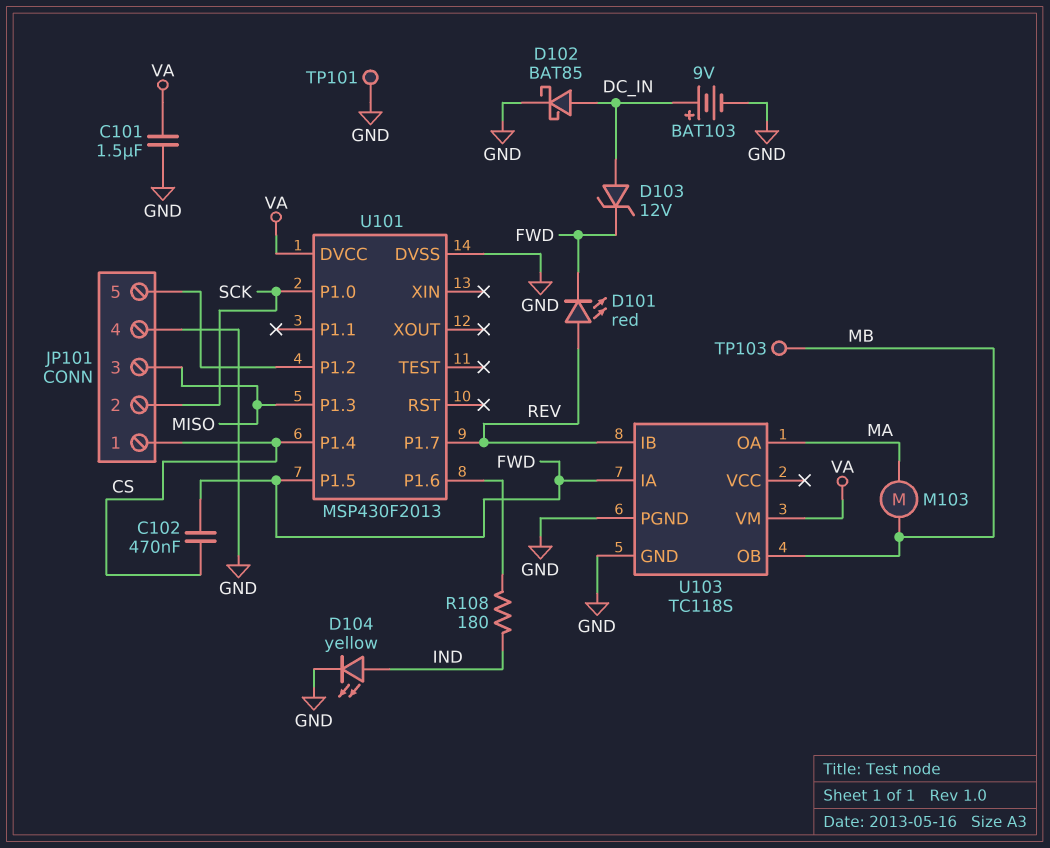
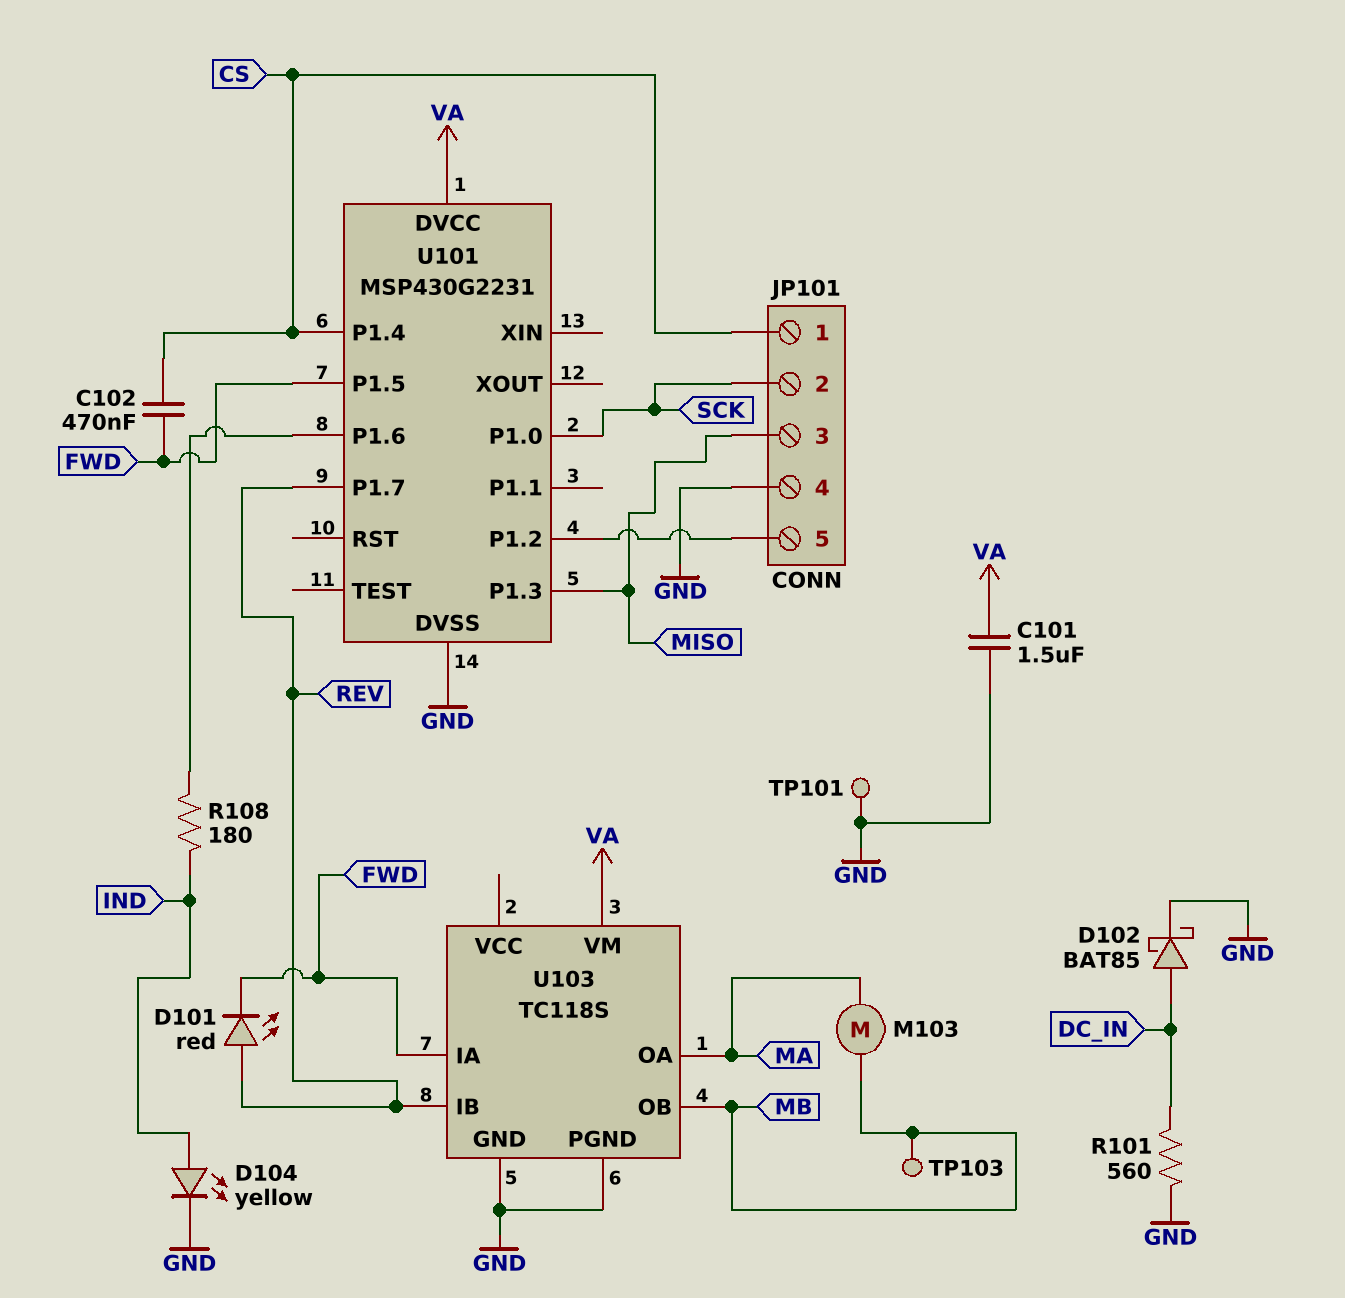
BAT103: 9V (plus DC_IN, minus GND) -> none
D103: zener 12V (A DC_IN, K FWD) -> none
R101: none -> 560 (DC_IN, GND)
U101: MSP430F2013 -> MSP430G2231

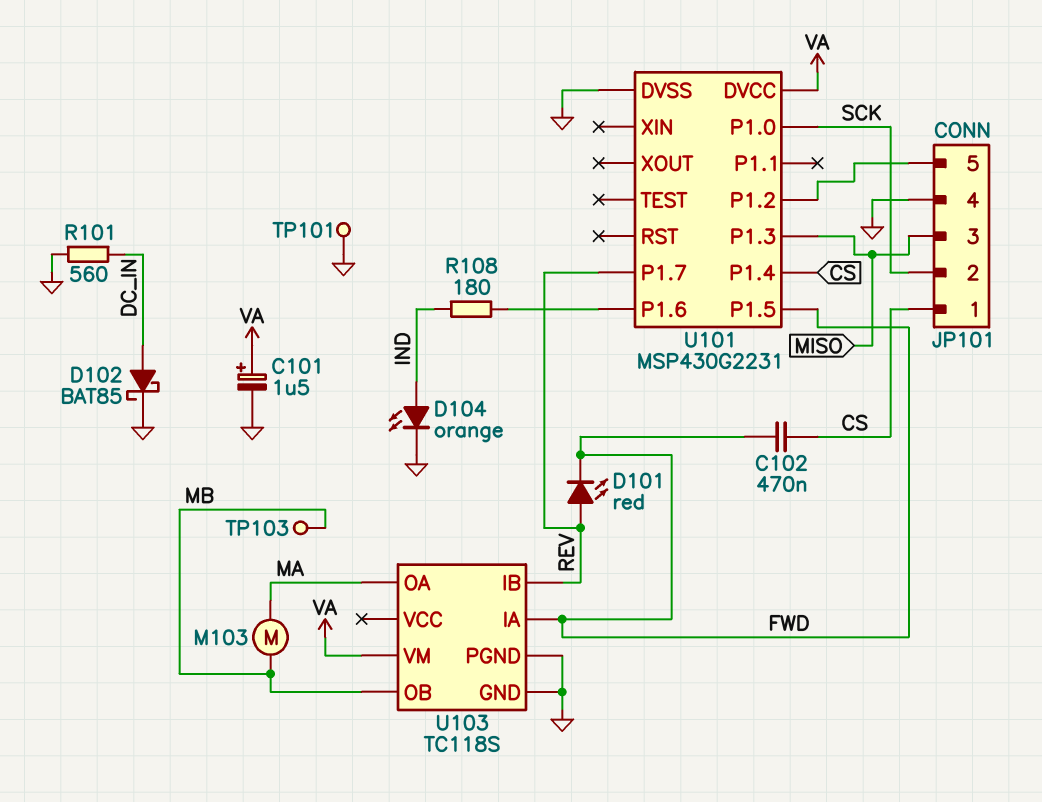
C101: 1.5uF (GND, VA) -> 1.5uF (plus VA, minus GND)
D104: LED yellow (A IND, K GND) -> LED orange (A IND, K GND)

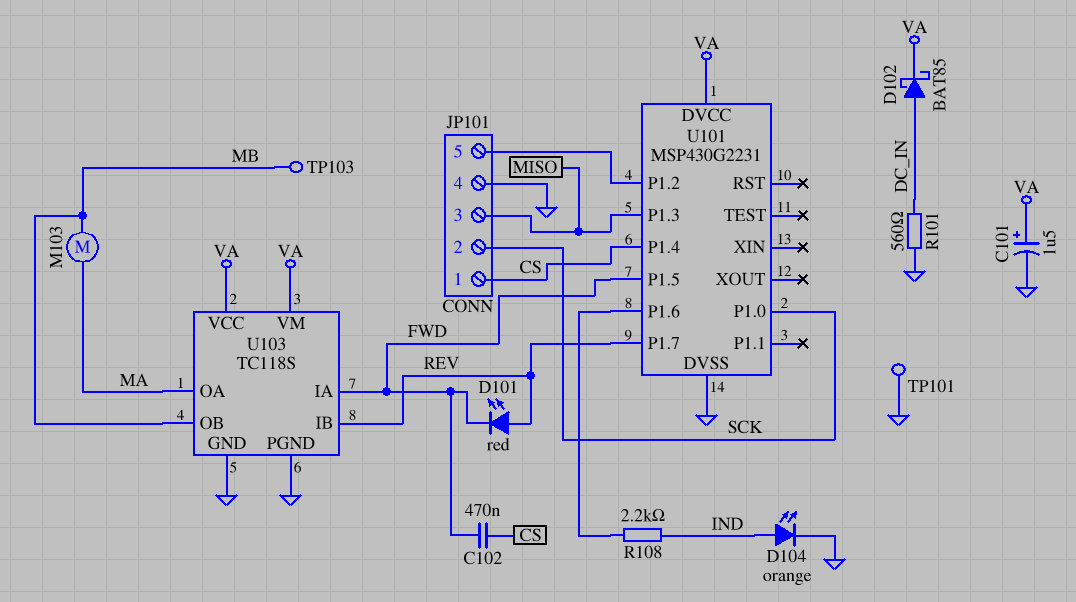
D102: schottky BAT85 (A DC_IN, K GND) -> schottky BAT85 (A DC_IN, K VA)
R108: 180 (IND, U101/P1.6) -> 2.2k (IND, U101/P1.6)
U103 pin VCC: none -> VA

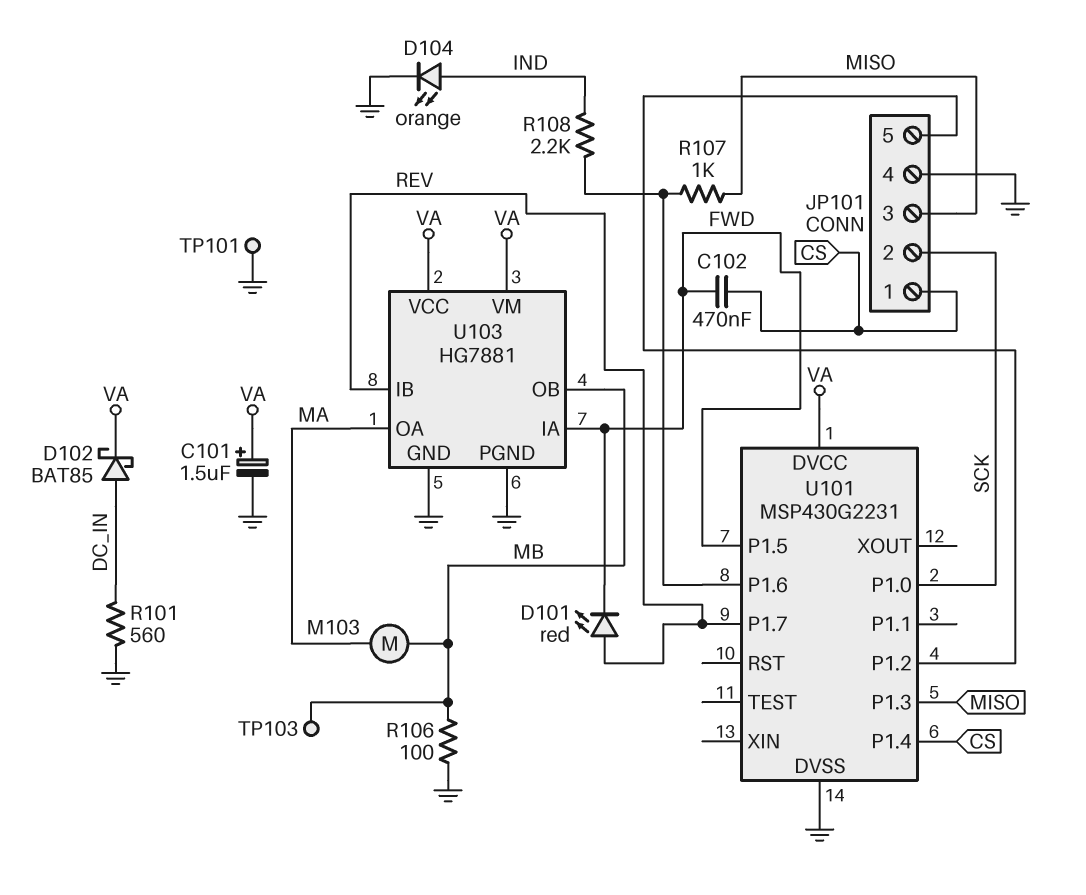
R106: none -> 100 (GND, MB)
R107: none -> 1k (MISO, U101/P1.6)
U103: TC118S -> HG7881

